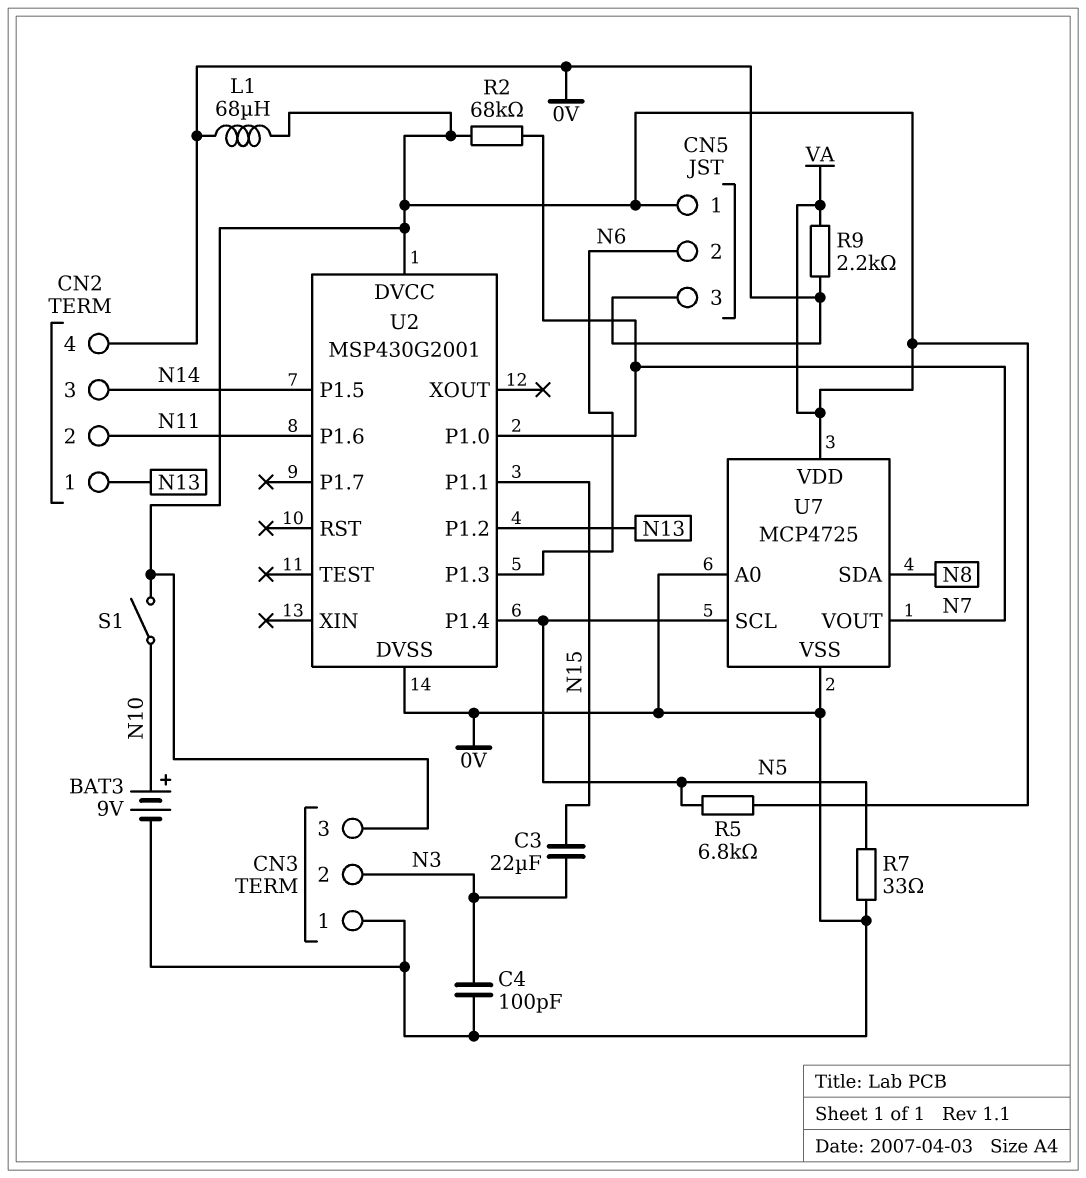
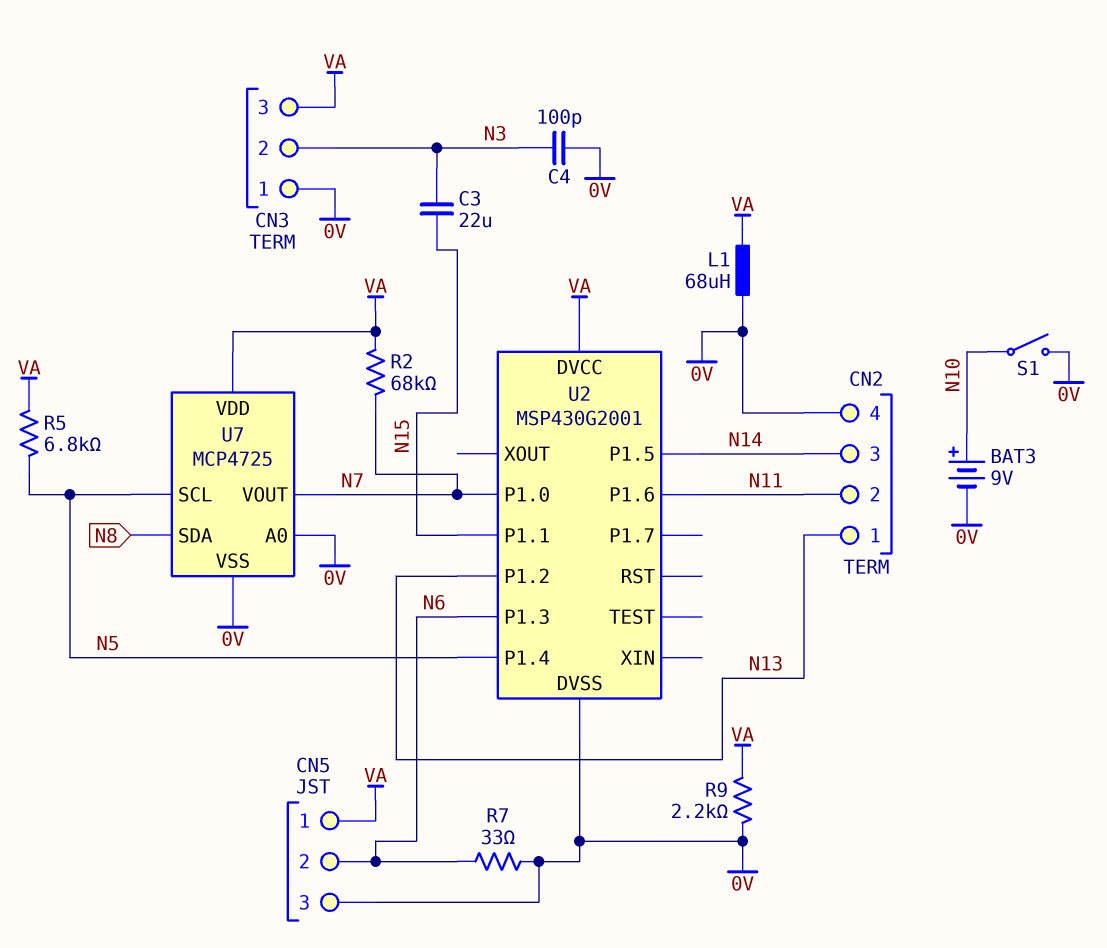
R7: 33 (0V, N5) -> 33 (0V, N6)
S1: switch (N10, VA) -> switch (0V, N10)

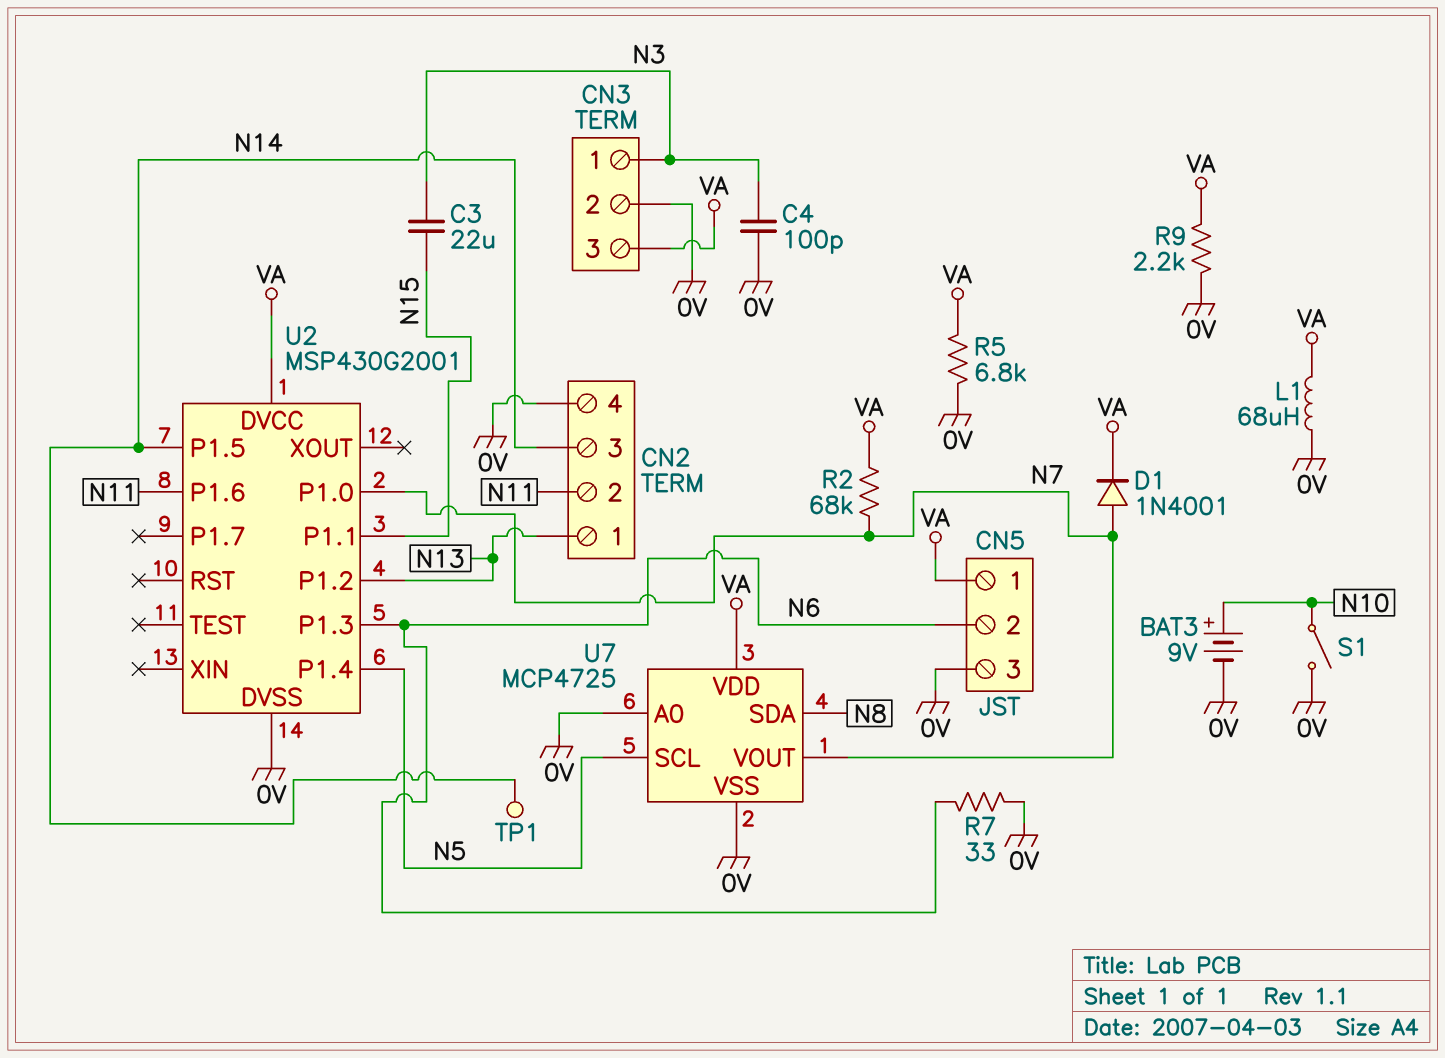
CN3 pin 1: 0V -> N3
CN3 pin 2: N3 -> 0V
D1: none -> diode 1N4001 (A N7, K VA)
R5: 6.8k (N5, VA) -> 6.8k (0V, VA)
TP1: none -> test point (N14)

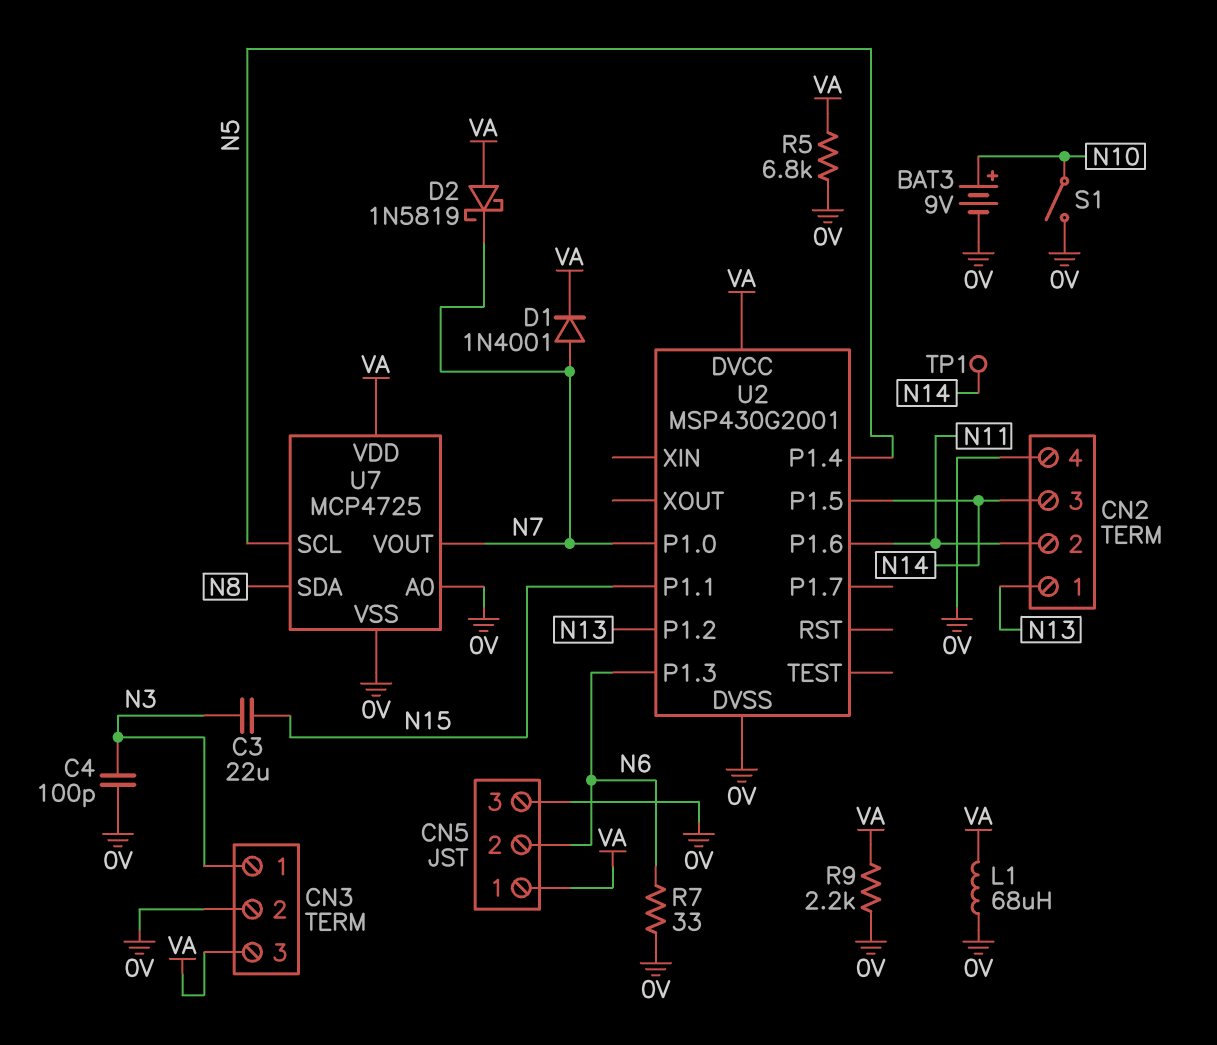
D2: none -> schottky 1N5819 (A VA, K N7)
R2: 68k (N7, VA) -> none

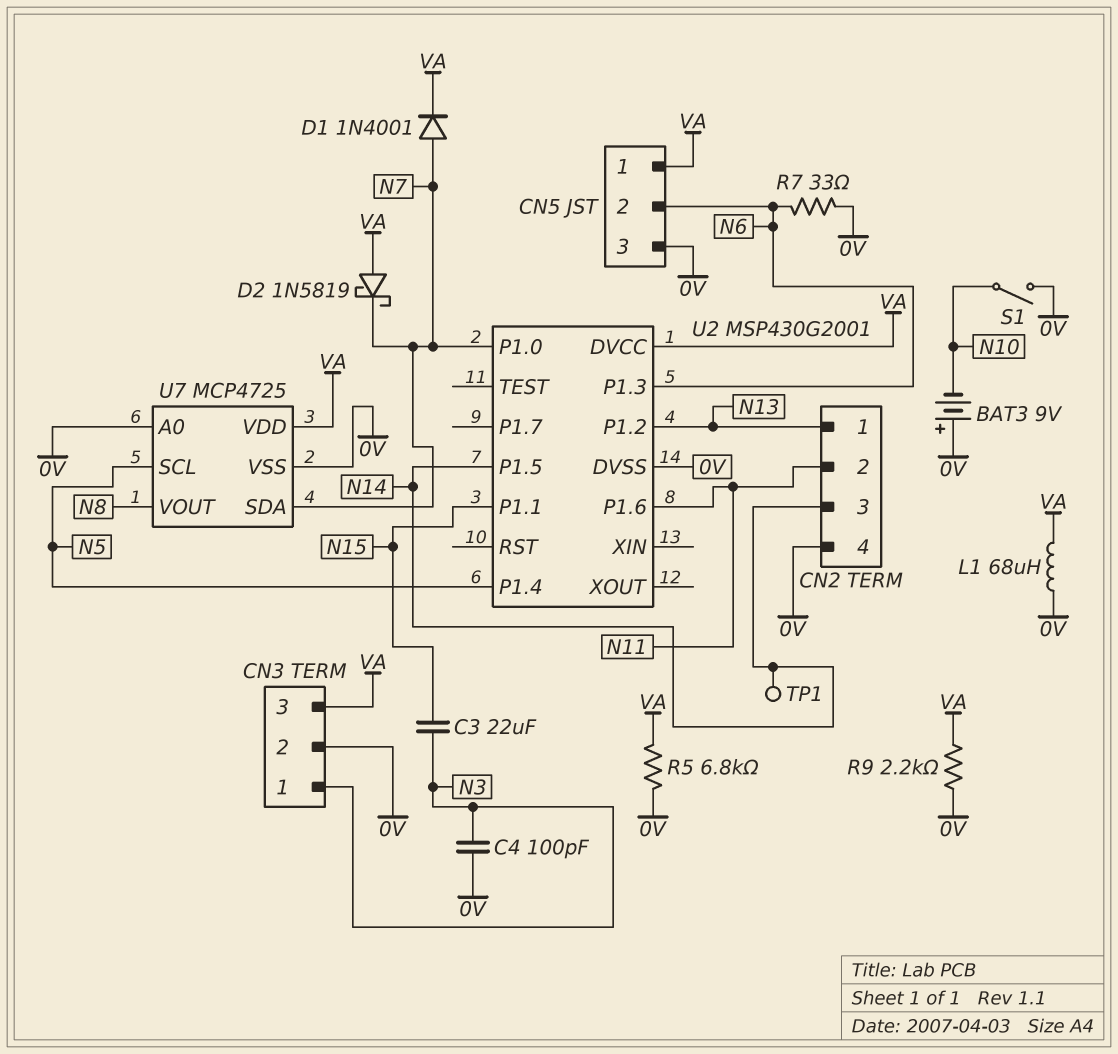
BAT3: 9V (plus N10, minus 0V) -> 9V (plus 0V, minus N10)
U7 pin SDA: N8 -> N7
U7 pin VOUT: N7 -> N8

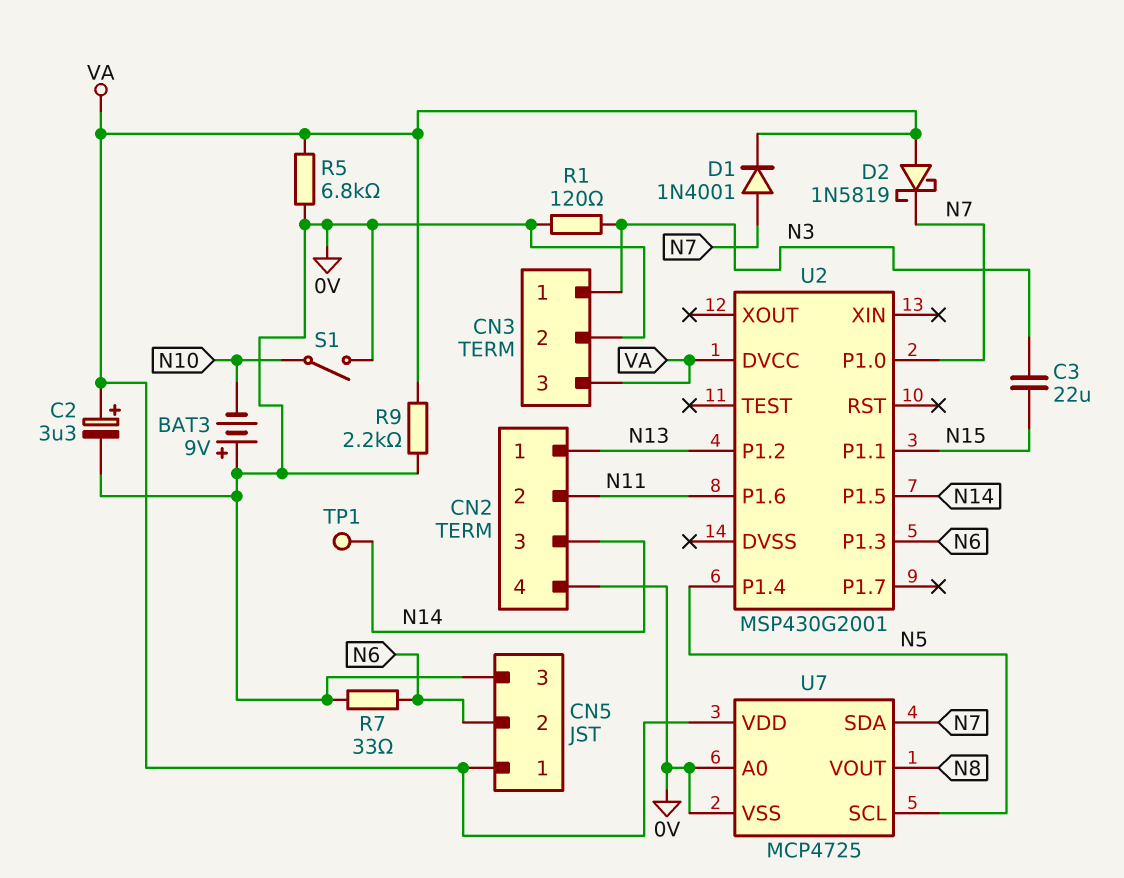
C2: none -> 3.3uF (plus VA, minus 0V)
C4: 100pF (0V, N3) -> none
L1: 68uH (0V, VA) -> none
R1: none -> 120 (0V, N3)
U2 pin DVSS: 0V -> none

